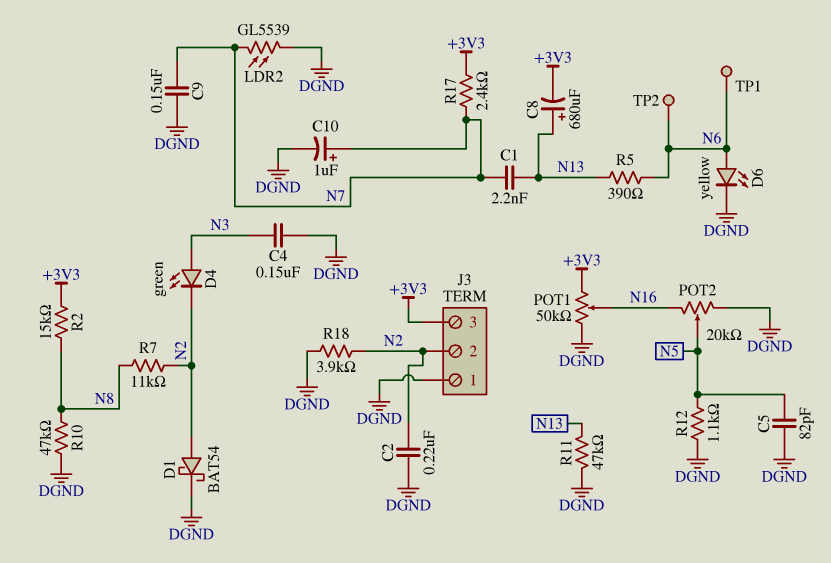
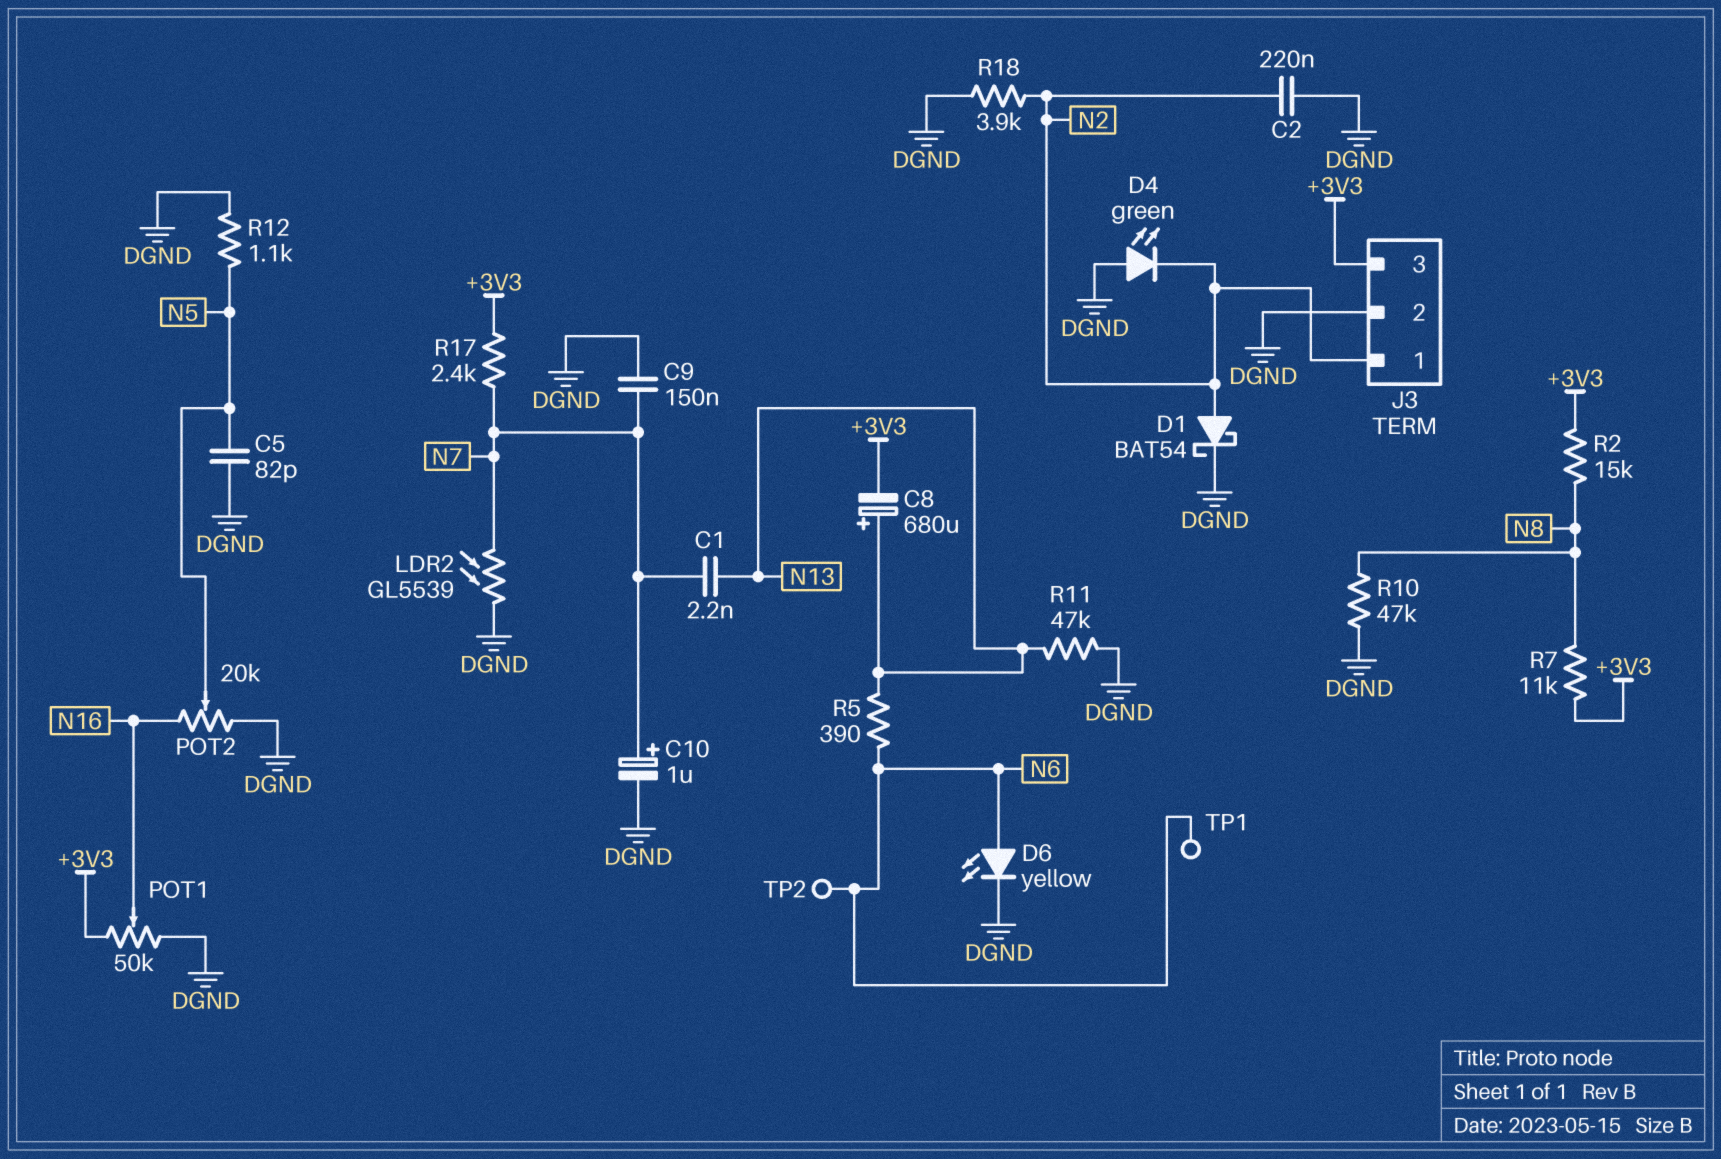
C4: 150nF (DGND, N3) -> none
D4: LED green (A N3, K N2) -> LED green (A DGND, K N2)
J3 pin 1: DGND -> N2
J3 pin 2: N2 -> DGND
R7: 11k (N2, N8) -> 11k (+3V3, N8)

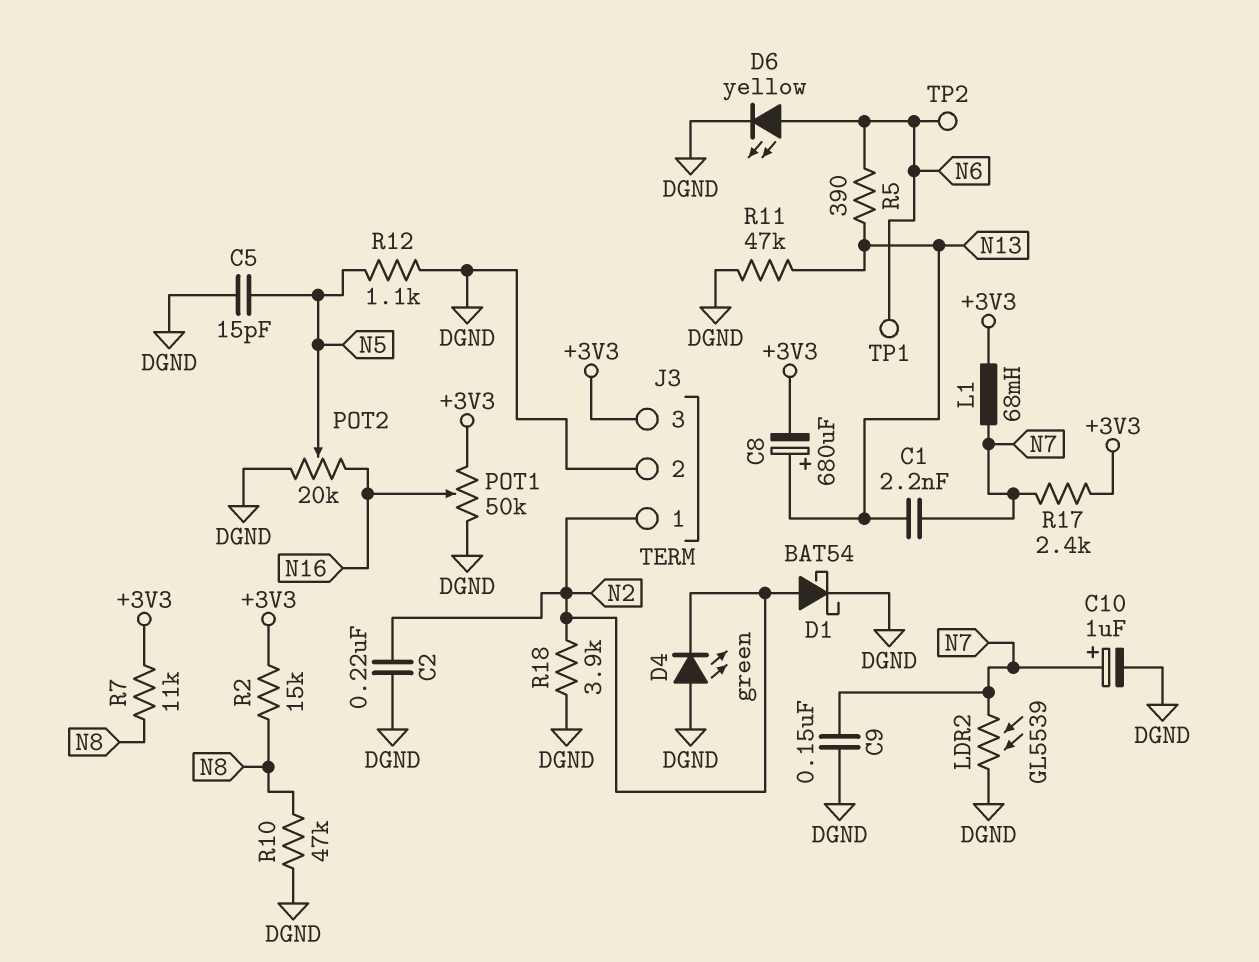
C5: 82pF (DGND, N5) -> 15pF (DGND, N5)
L1: none -> 68mH (+3V3, N7)

